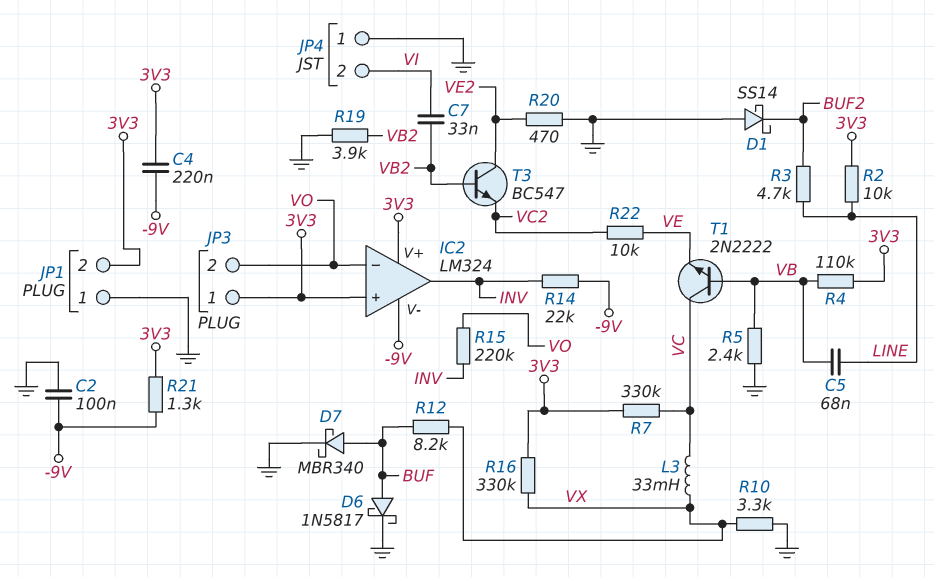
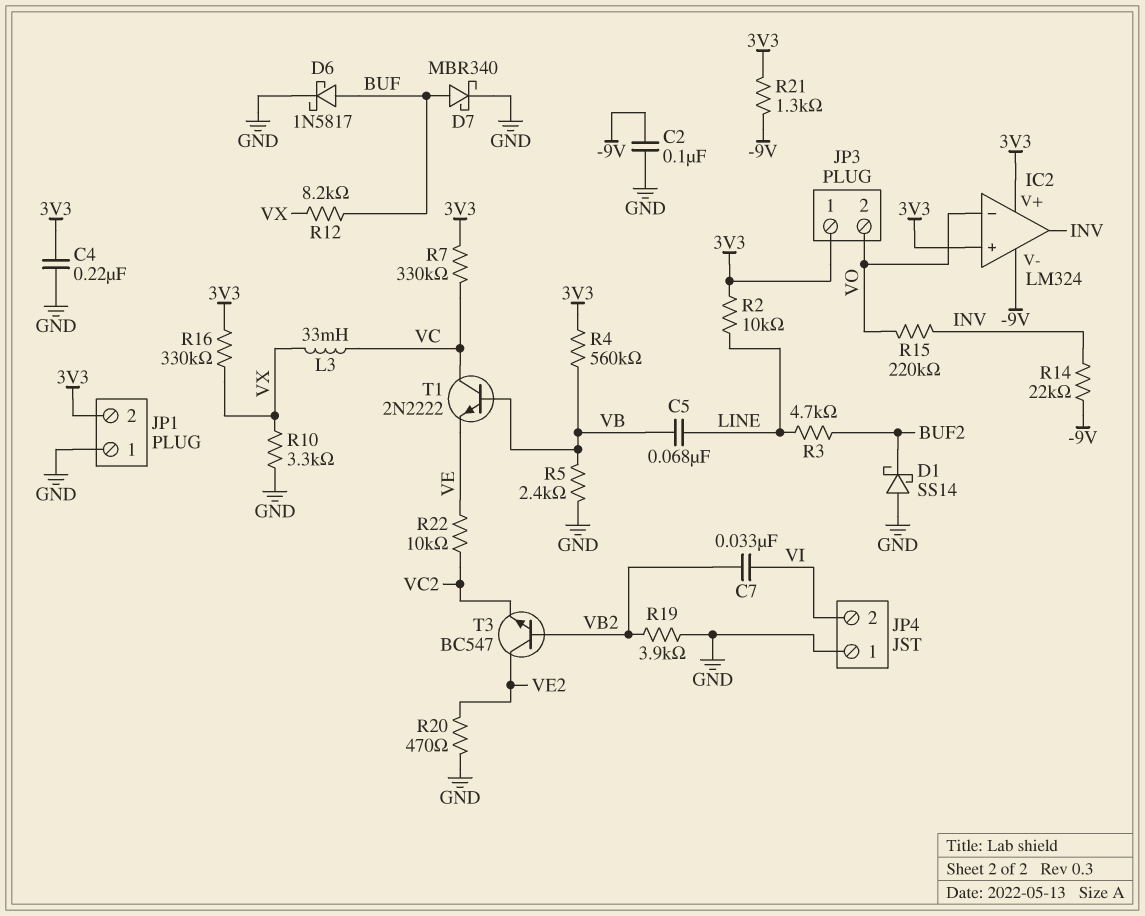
C4: 220nF (-9V, 3V3) -> 220nF (3V3, GND)
R4: 110k (3V3, VB) -> 560k (3V3, VB)

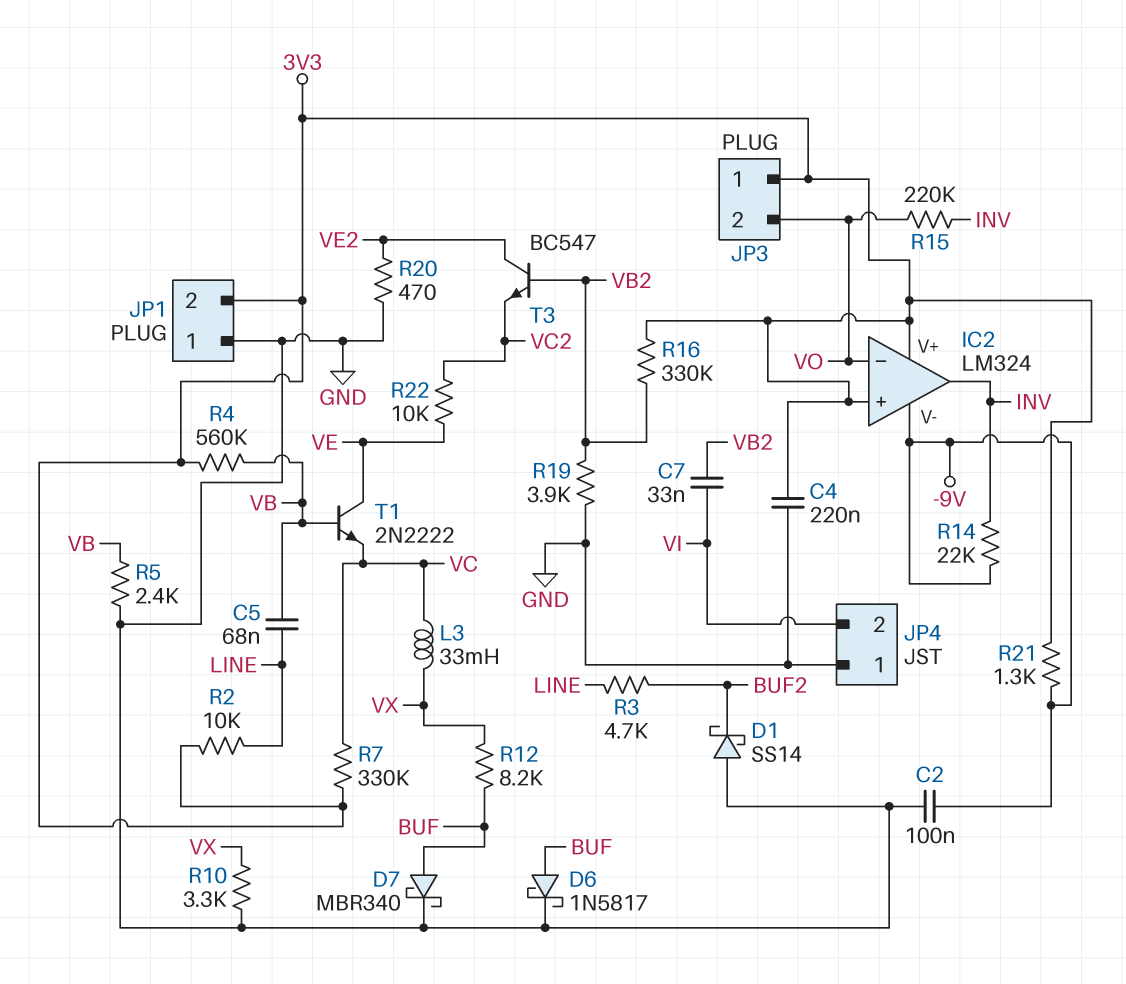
R16: 330k (3V3, VX) -> 330k (3V3, VB2)
T1: NPN 2N2222 (B VB, C VC, E VE) -> NPN 2N2222 (B VB, C VE, E VC)

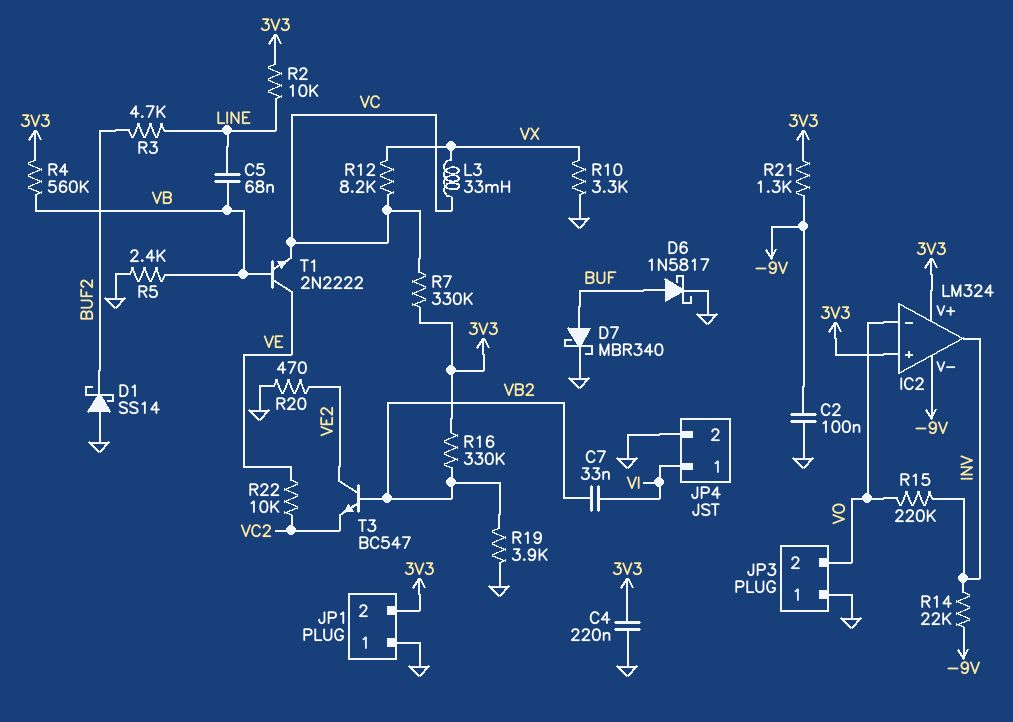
JP3 pin 1: 3V3 -> GND
JP4 pin 1: GND -> VI
JP4 pin 2: VI -> GND
R12: 8.2k (BUF, VX) -> 8.2k (VC, VX)

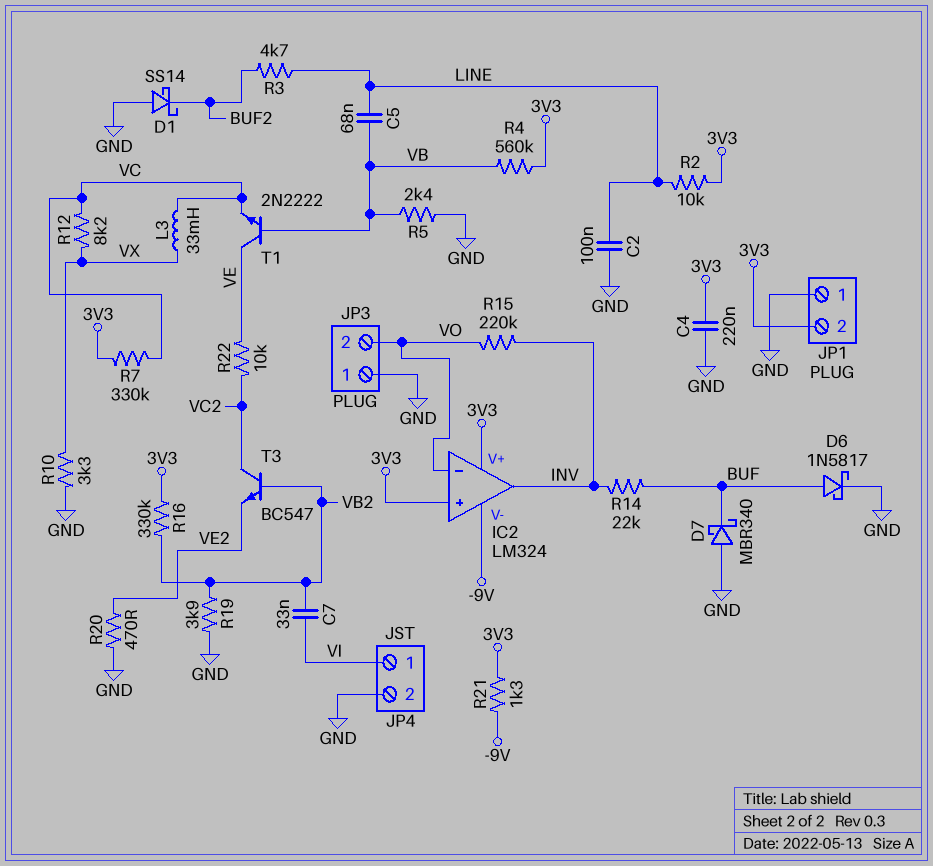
C2: 100nF (-9V, GND) -> 100nF (GND, LINE)
D7: schottky MBR340 (A BUF, K GND) -> schottky MBR340 (A GND, K BUF)
R14: 22k (-9V, INV) -> 22k (BUF, INV)
T3: NPN BC547 (B VB2, C VE2, E VC2) -> NPN BC547 (B VB2, C VC2, E VE2)

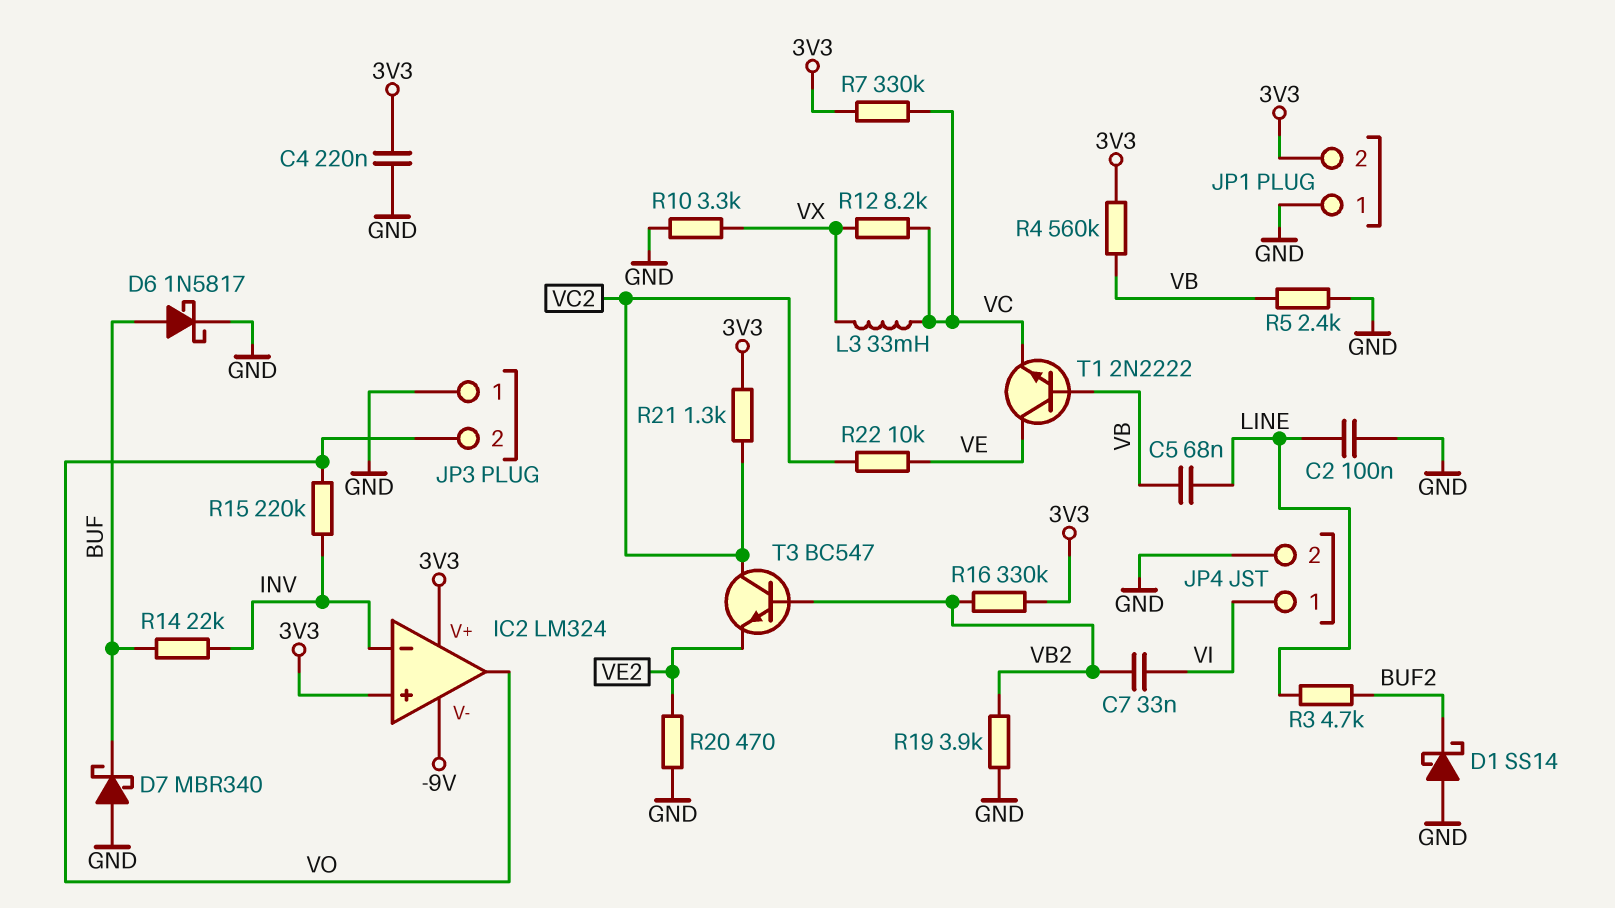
IC2 pin in-: VO -> INV
IC2 pin out: INV -> VO
R2: 10k (3V3, LINE) -> none
R21: 1.3k (-9V, 3V3) -> 1.3k (3V3, VC2)

